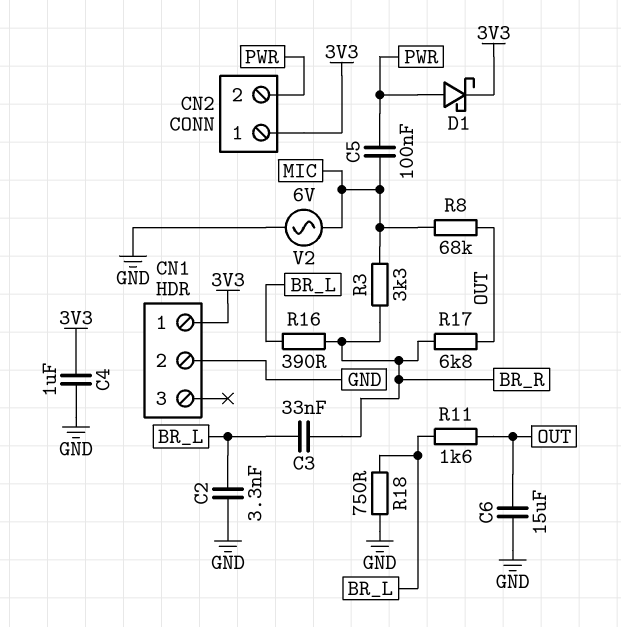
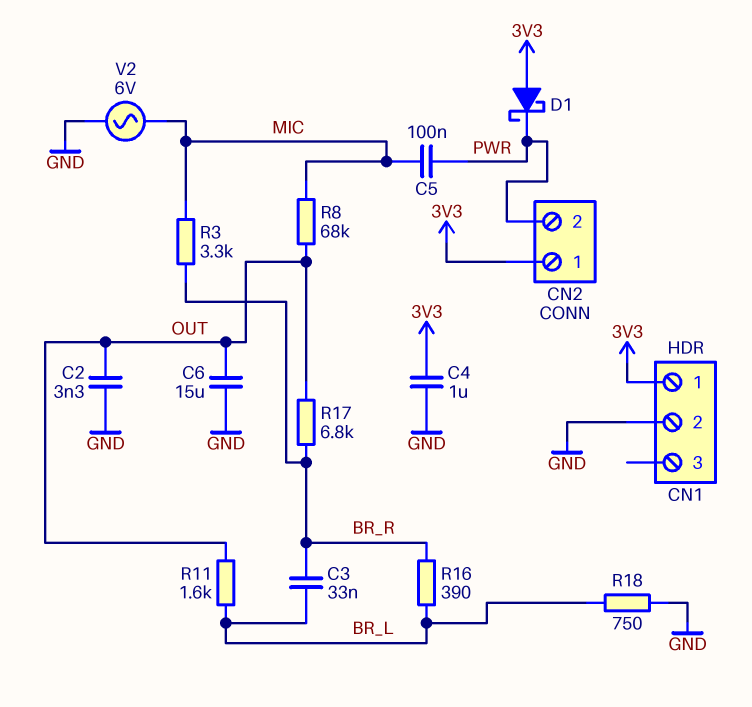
C2: 3.3nF (BR_L, GND) -> 3.3nF (GND, OUT)
D1: schottky (A PWR, K 3V3) -> schottky (A 3V3, K PWR)

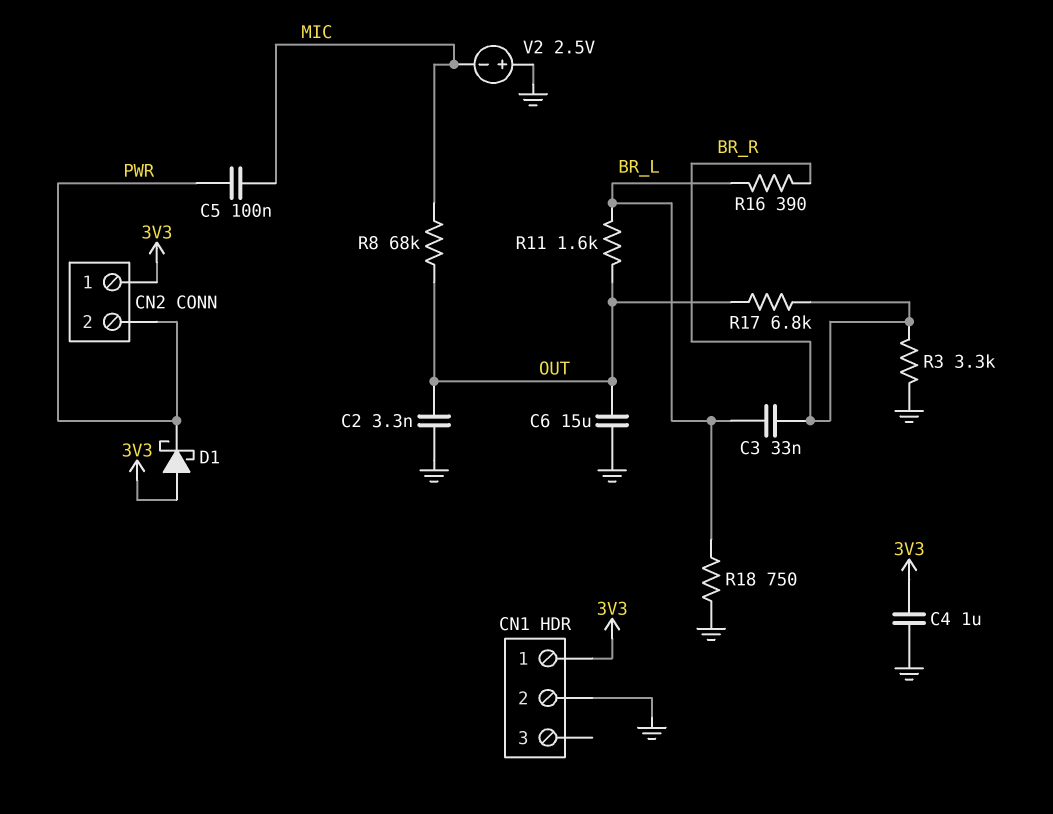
R3: 3.3k (BR_R, MIC) -> 3.3k (BR_R, GND)
V2: AC 6V (GND, MIC) -> 2.5V (plus GND, minus MIC)

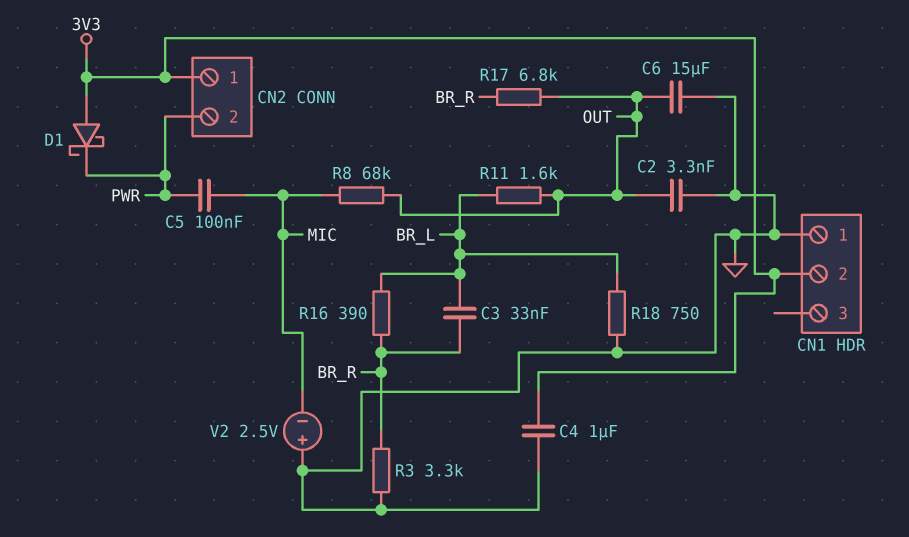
CN1 pin 1: 3V3 -> GND
CN1 pin 2: GND -> 3V3

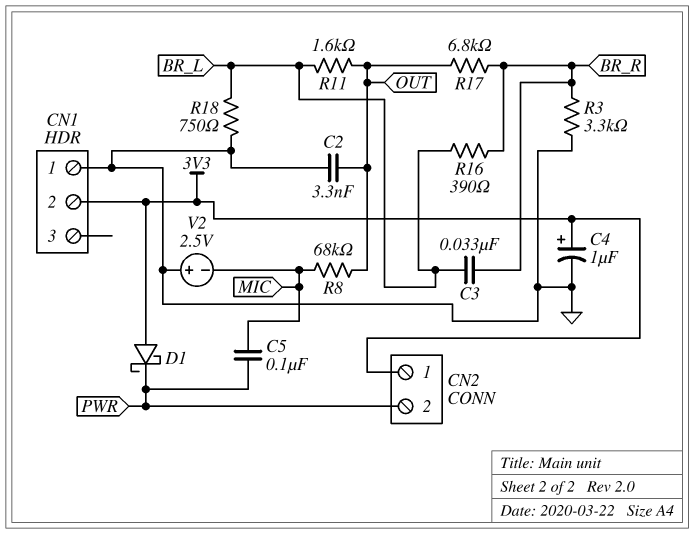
C4: 1uF (3V3, GND) -> 1uF (plus 3V3, minus GND)
C6: 15uF (GND, OUT) -> none

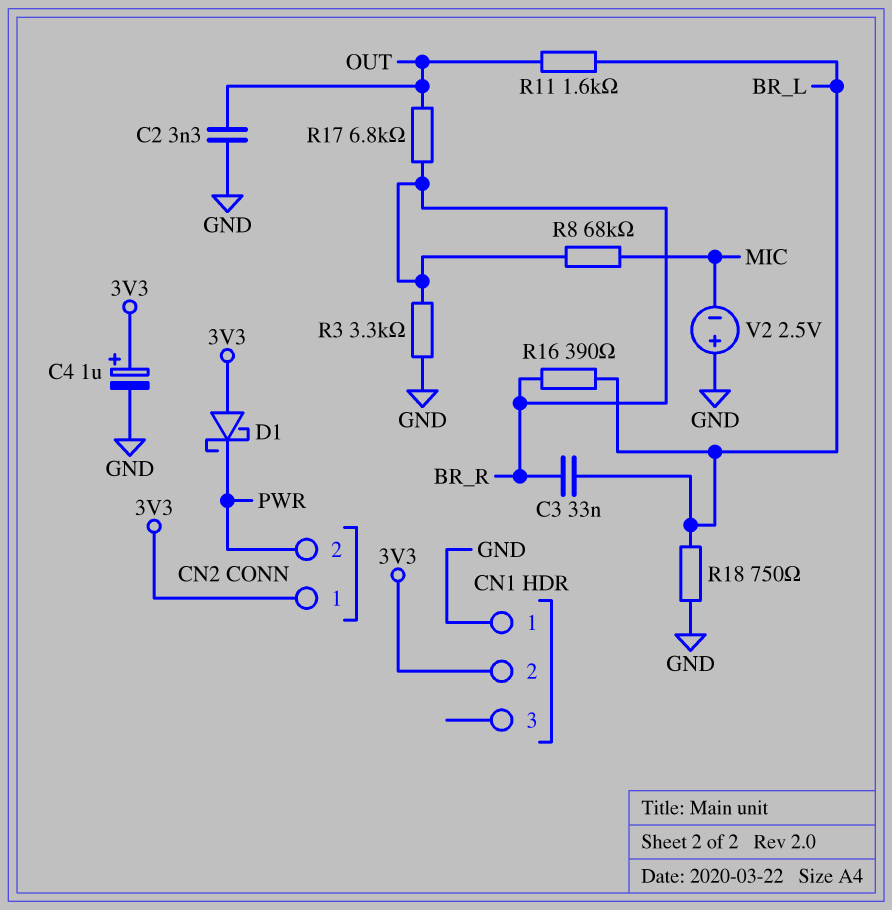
C5: 100nF (MIC, PWR) -> none
R8: 68k (MIC, OUT) -> 68k (BR_R, MIC)

